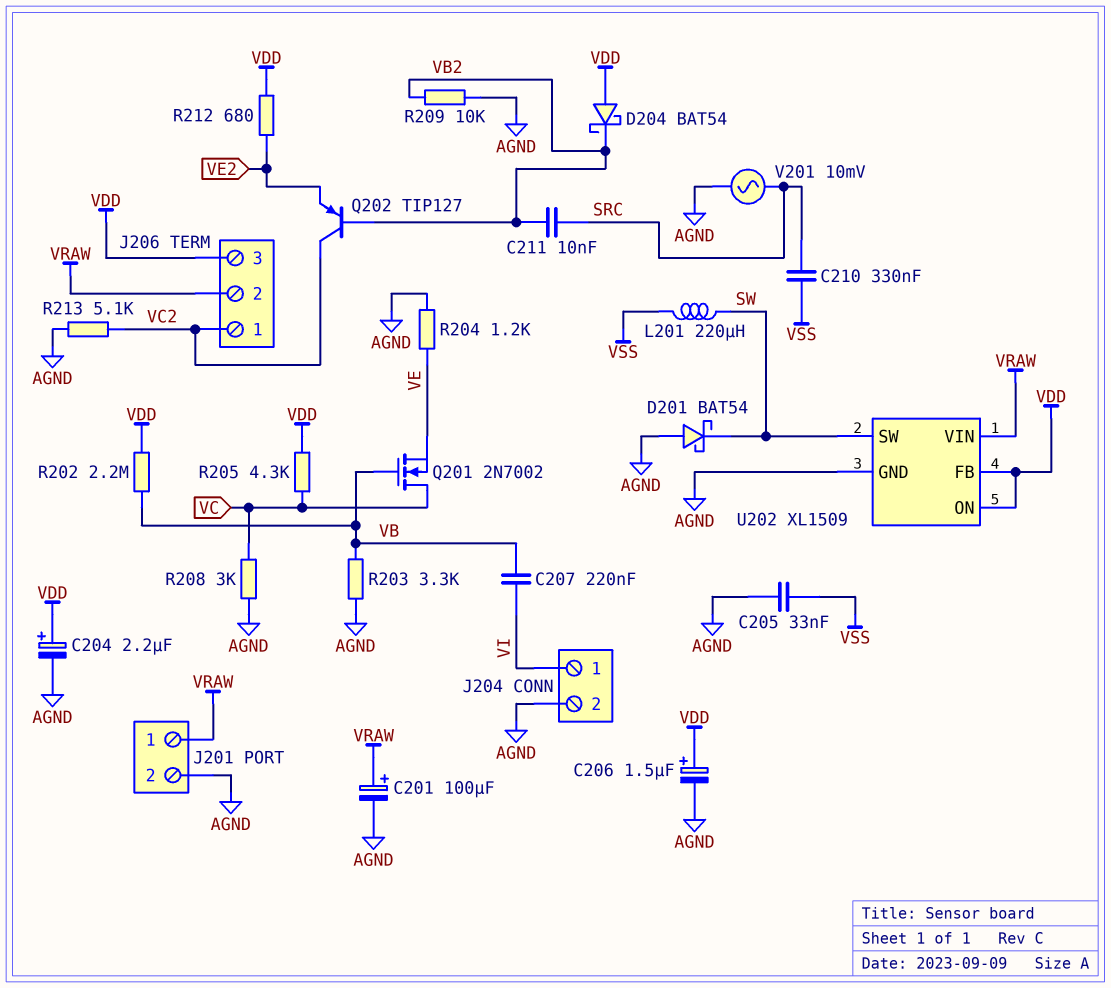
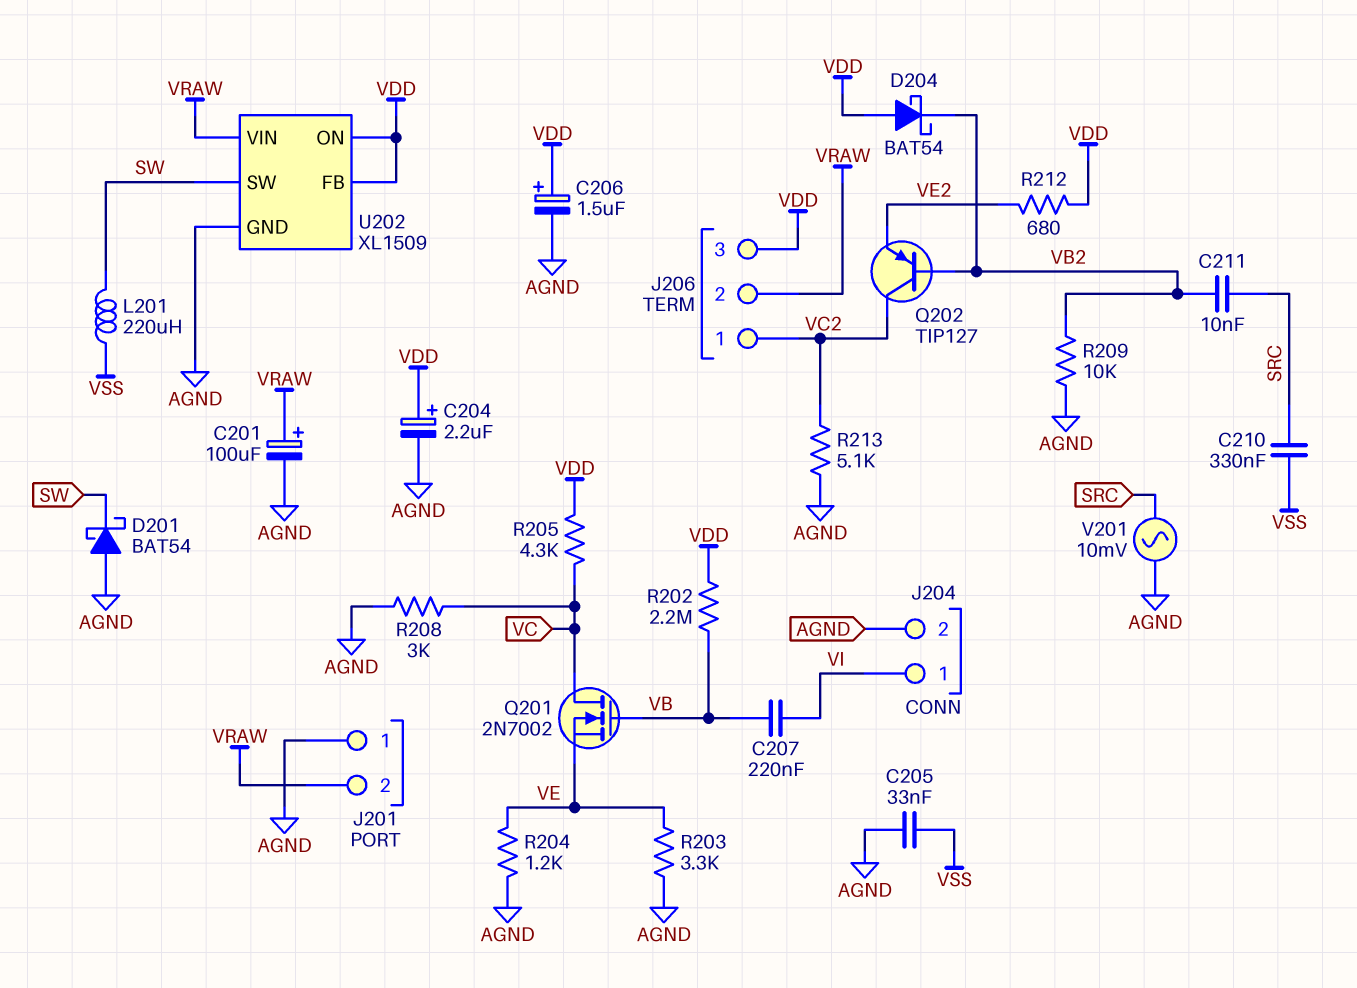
J201 pin 1: VRAW -> AGND
J201 pin 2: AGND -> VRAW
R203: 3.3k (AGND, VB) -> 3.3k (AGND, VE)

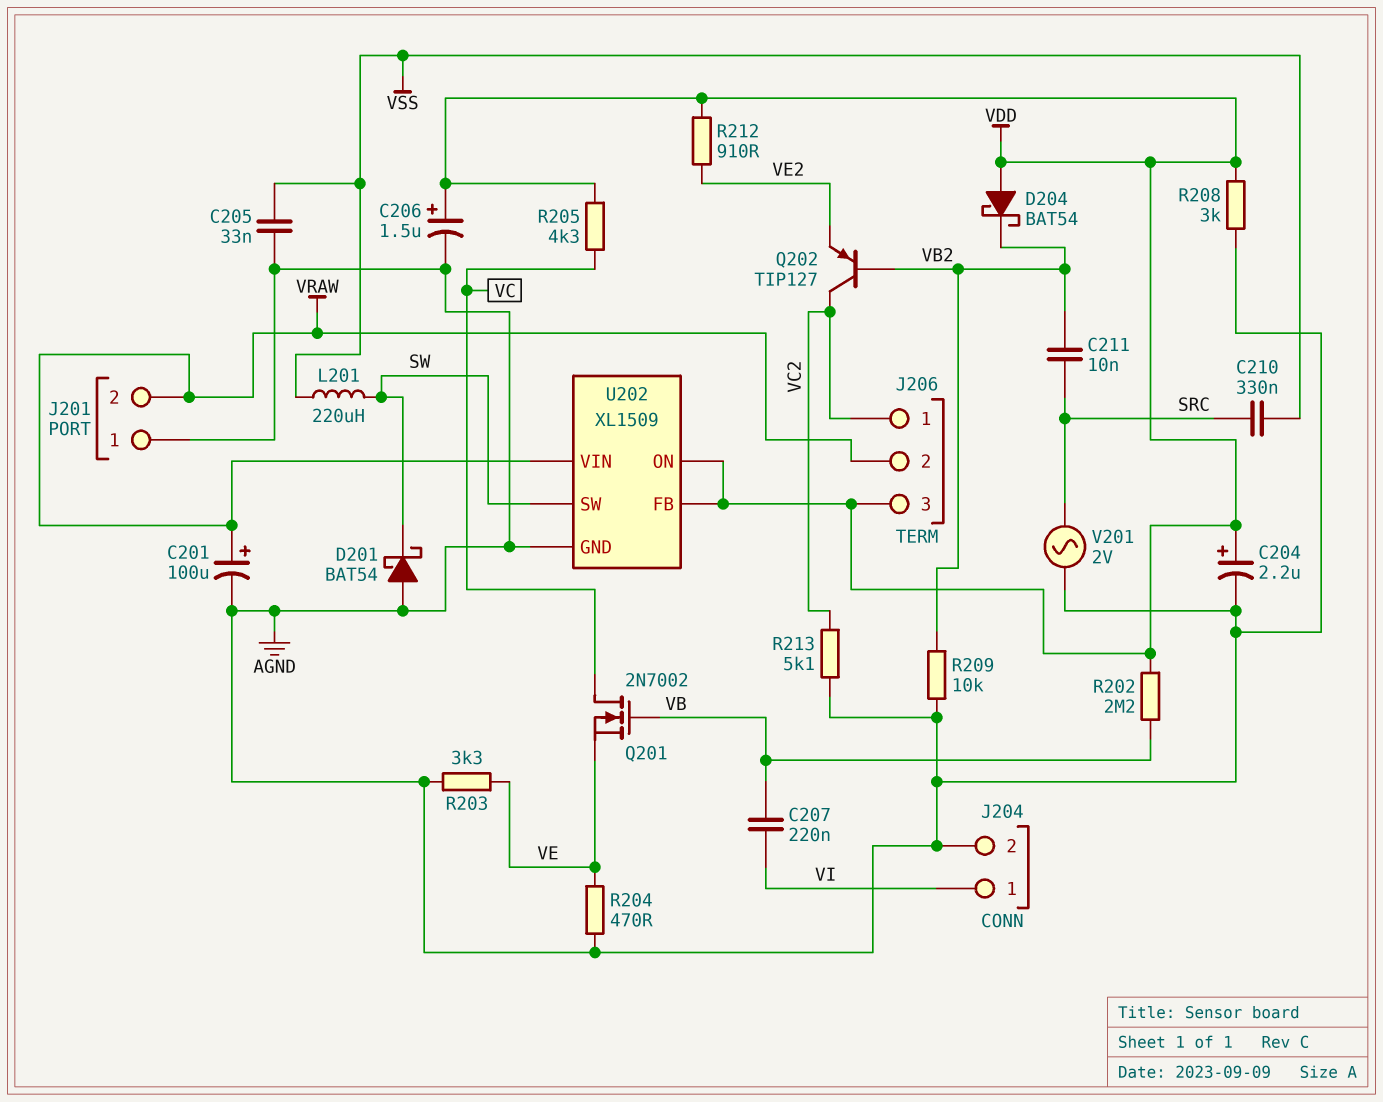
R204: 1.2k (AGND, VE) -> 470 (AGND, VE)
R208: 3k (AGND, VC) -> 3k (AGND, VDD)
R212: 680 (VDD, VE2) -> 910 (VDD, VE2)
V201: AC 10mV (AGND, SRC) -> AC 2V (AGND, SRC)

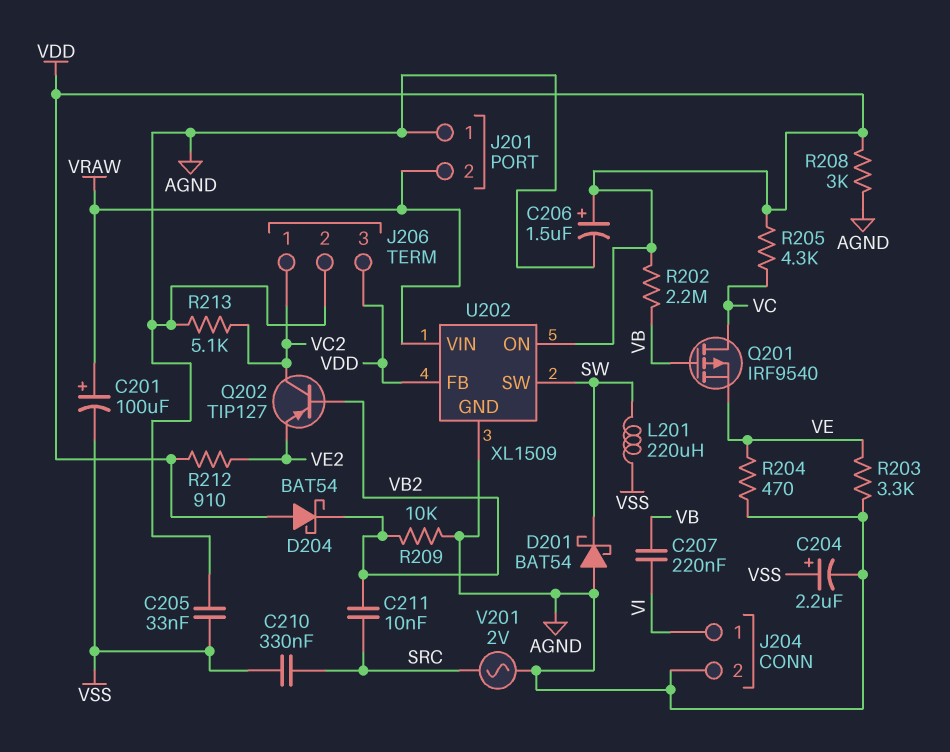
C201: 100uF (plus VRAW, minus AGND) -> 100uF (plus VRAW, minus VSS)
C204: 2.2uF (plus VDD, minus AGND) -> 2.2uF (plus VSS, minus AGND)
J206 pin 2: VRAW -> AGND
Q201: NMOS 2N7002 (G VB, D VC, S VE) -> PMOS IRF9540 (G VB, D VC, S VE)

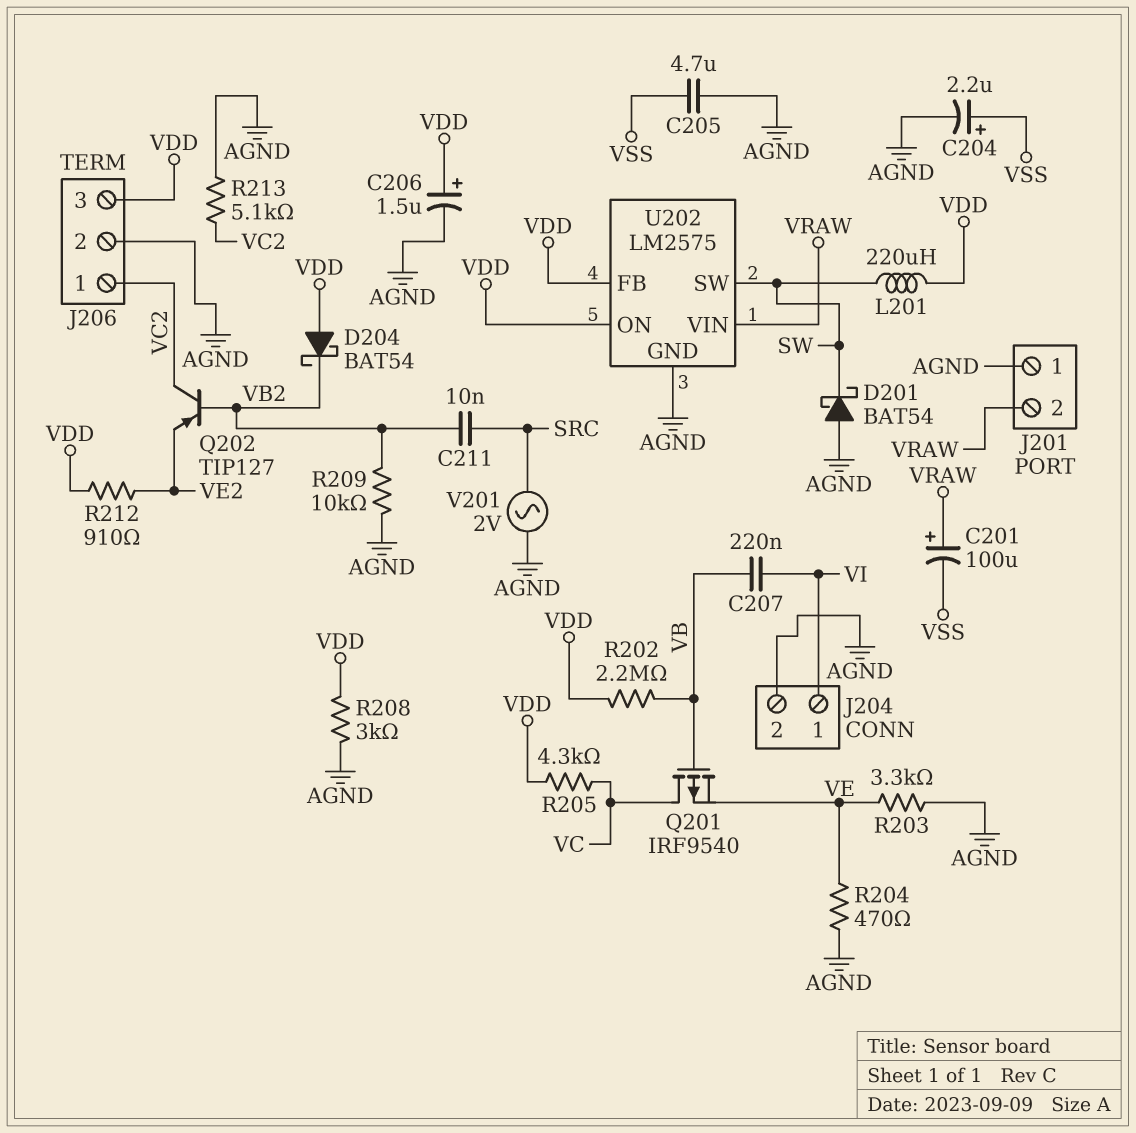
C205: 33nF (AGND, VSS) -> 4.7uF (AGND, VSS)
C210: 330nF (SRC, VSS) -> none
L201: 220uH (SW, VSS) -> 220uH (SW, VDD)
U202: XL1509 -> LM2575

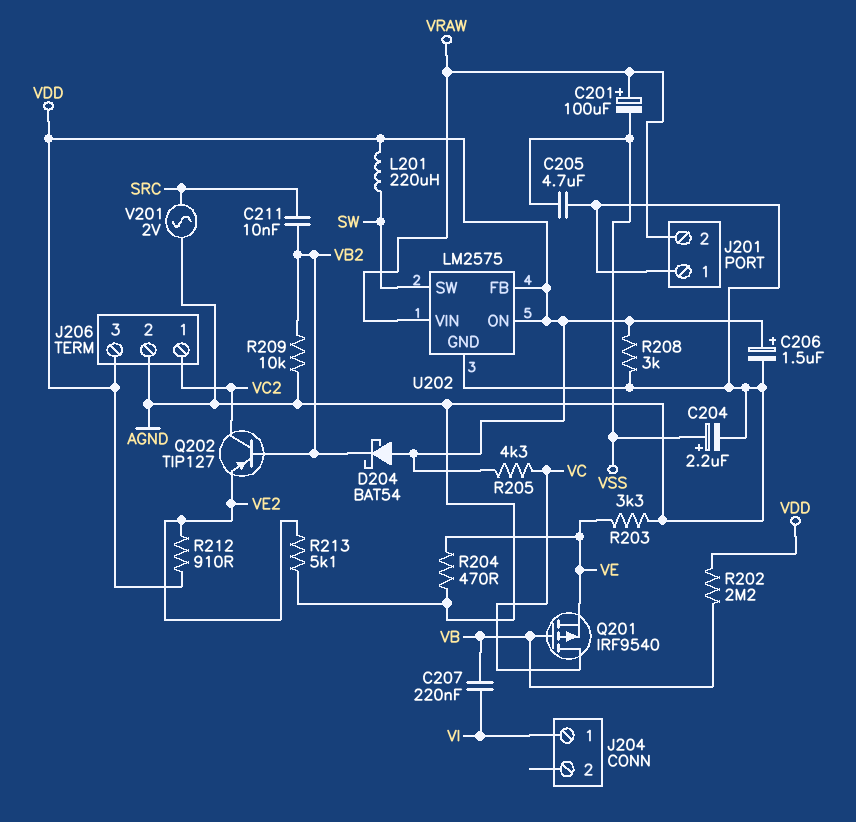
D201: schottky BAT54 (A AGND, K SW) -> none
J204 pin 2: AGND -> none
R213: 5.1k (AGND, VC2) -> 5.1k (AGND, VE2)

